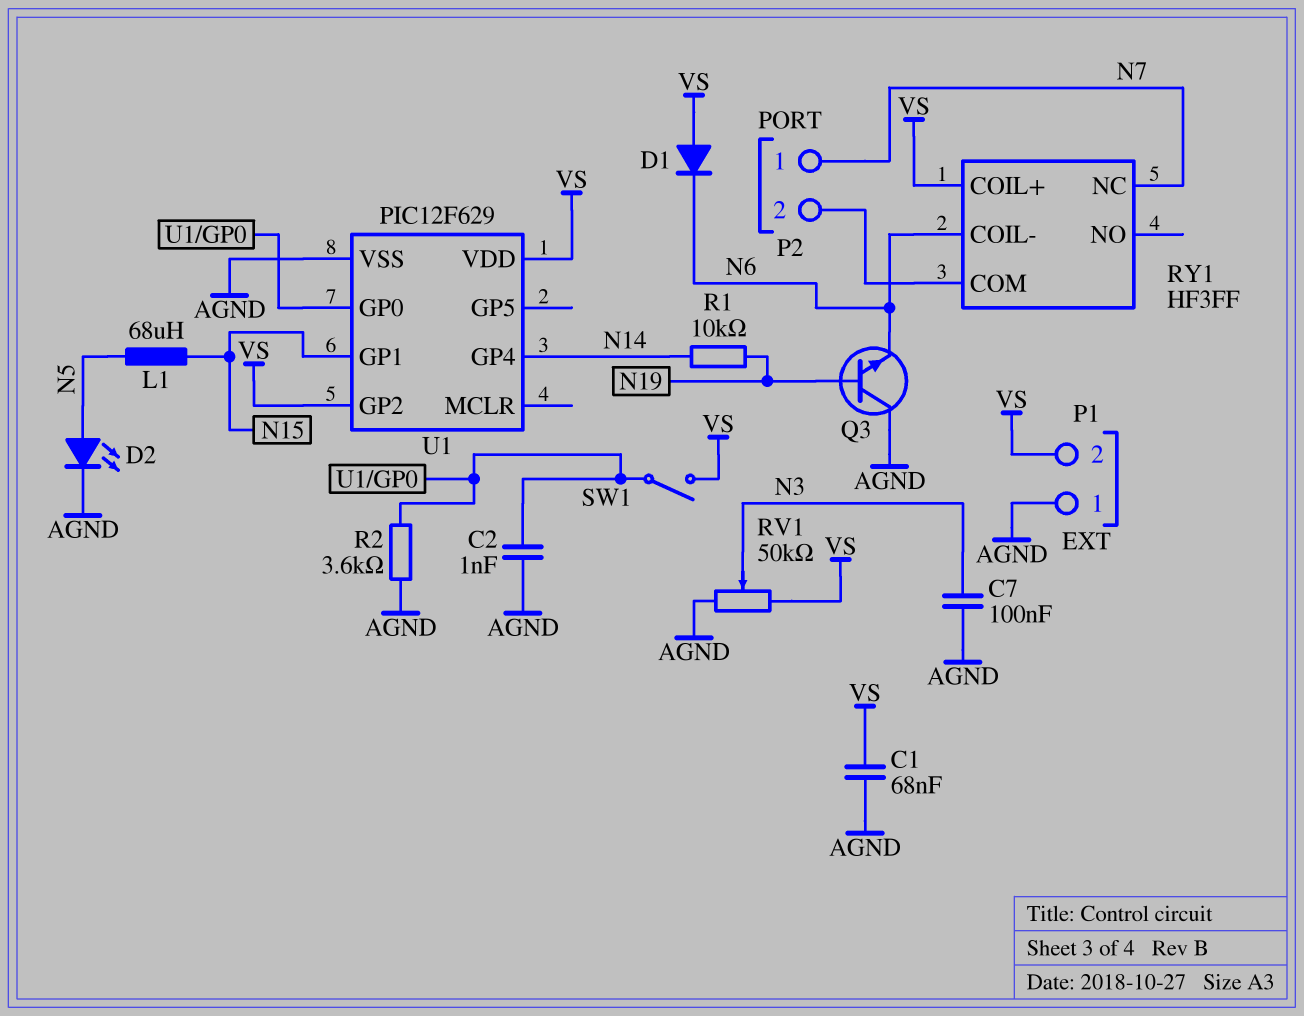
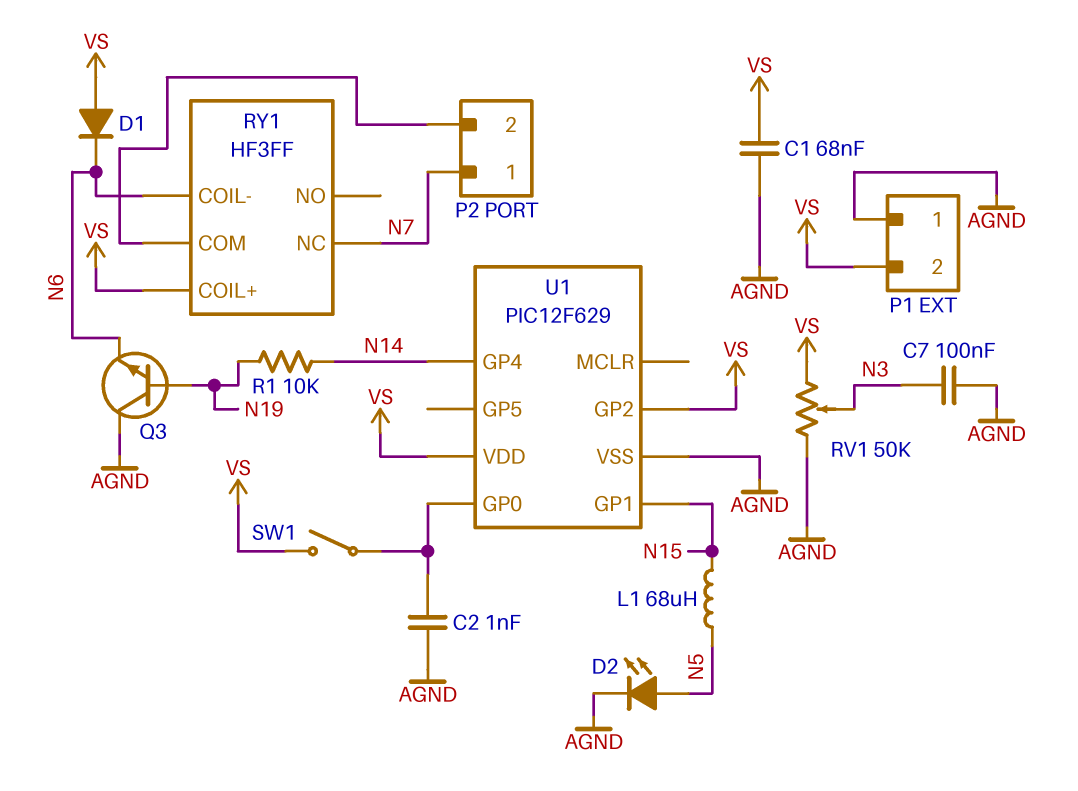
R2: 3.6k (AGND, U1/GP0) -> none

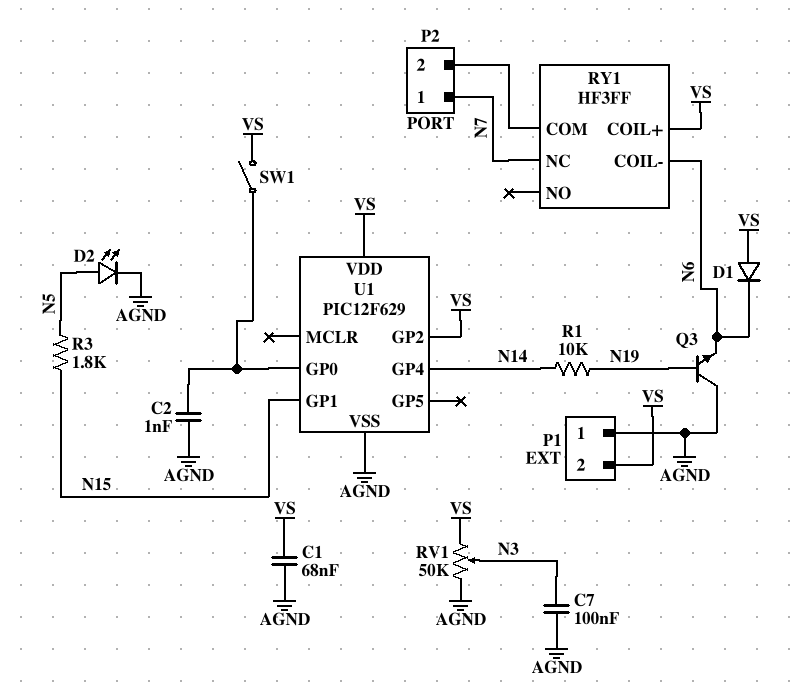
L1: 68uH (N5, N15) -> none
R3: none -> 1.8k (N5, N15)

